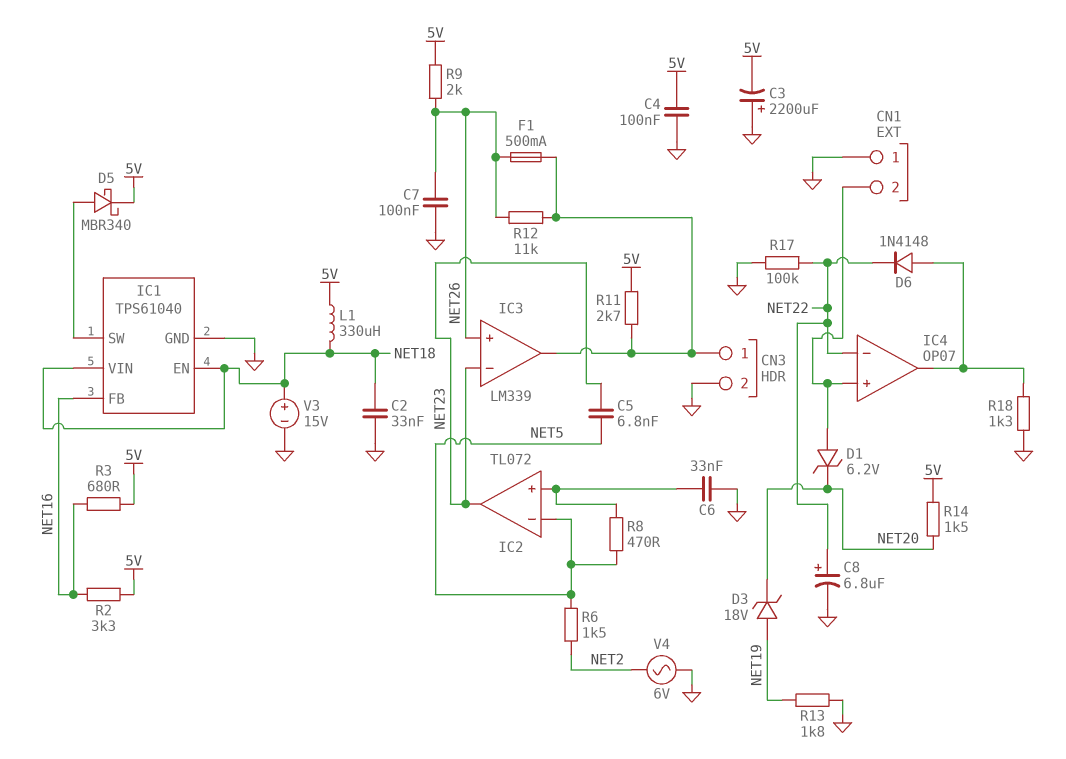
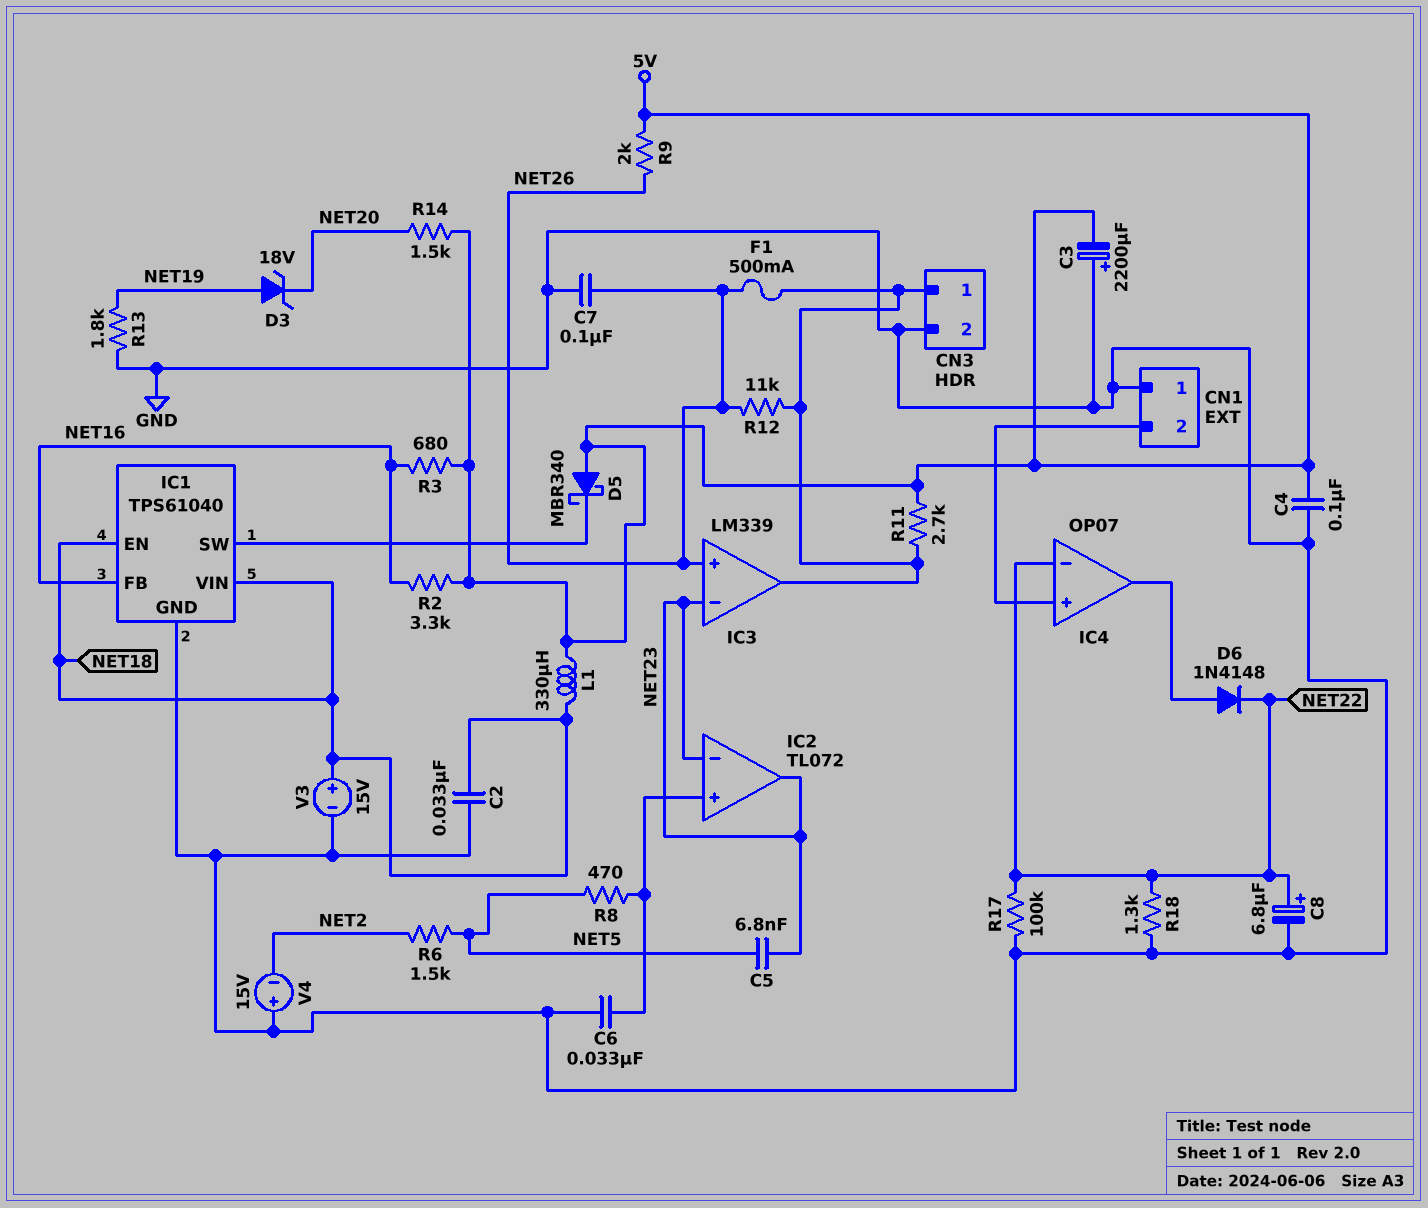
D1: zener 6.2V (A CN1/2, K NET20) -> none
D5: schottky MBR340 (A IC1/SW, K 5V) -> schottky MBR340 (A 5V, K IC1/SW)
IC2 pin in-: NET5 -> NET23
R18: 1.3k (GND, IC4/out) -> 1.3k (GND, NET22)
V4: AC 6V (GND, NET2) -> 15V (plus GND, minus NET2)

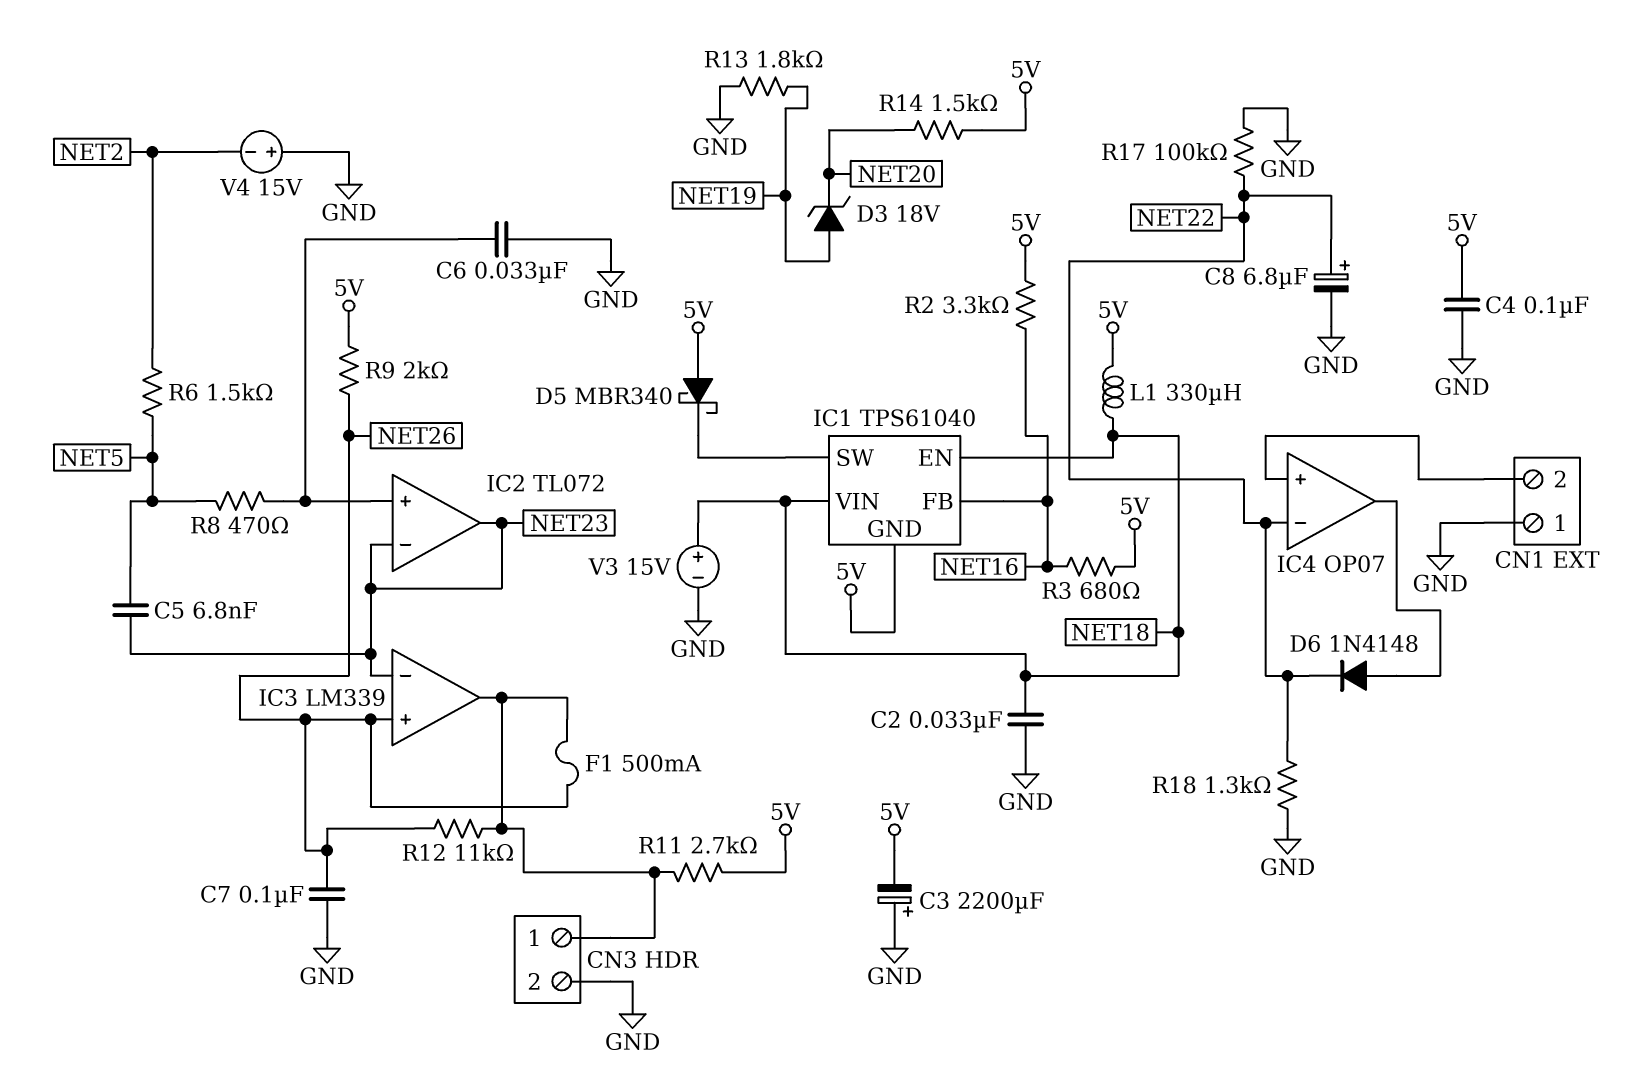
IC1 pin GND: GND -> 5V

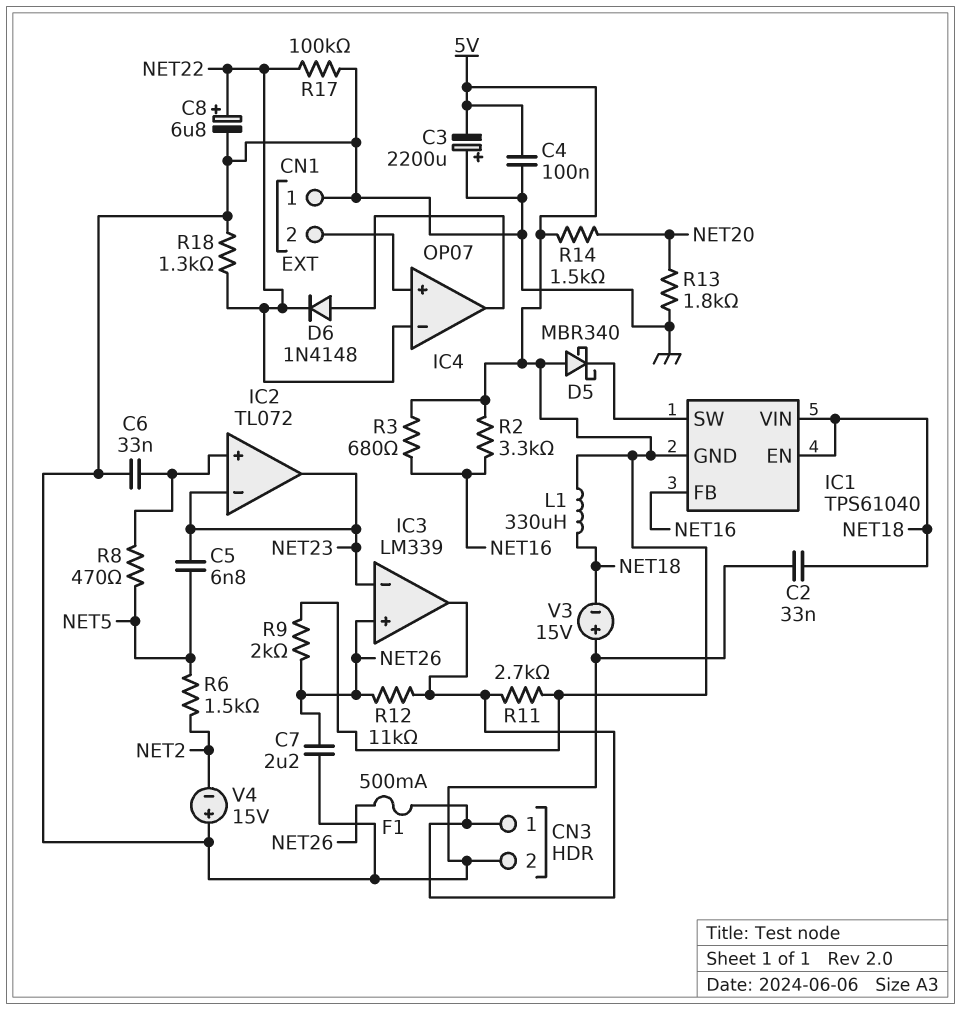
C7: 100nF (GND, NET26) -> 2.2uF (GND, NET26)
D3: zener 18V (A NET19, K NET20) -> none
R13: 1.8k (GND, NET19) -> 1.8k (GND, NET20)
V3: 15V (plus NET18, minus GND) -> 15V (plus GND, minus NET18)

